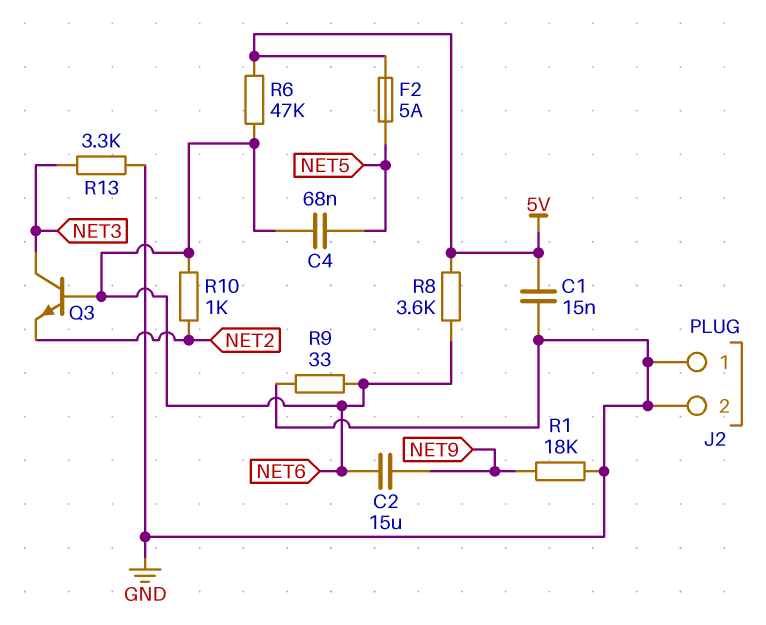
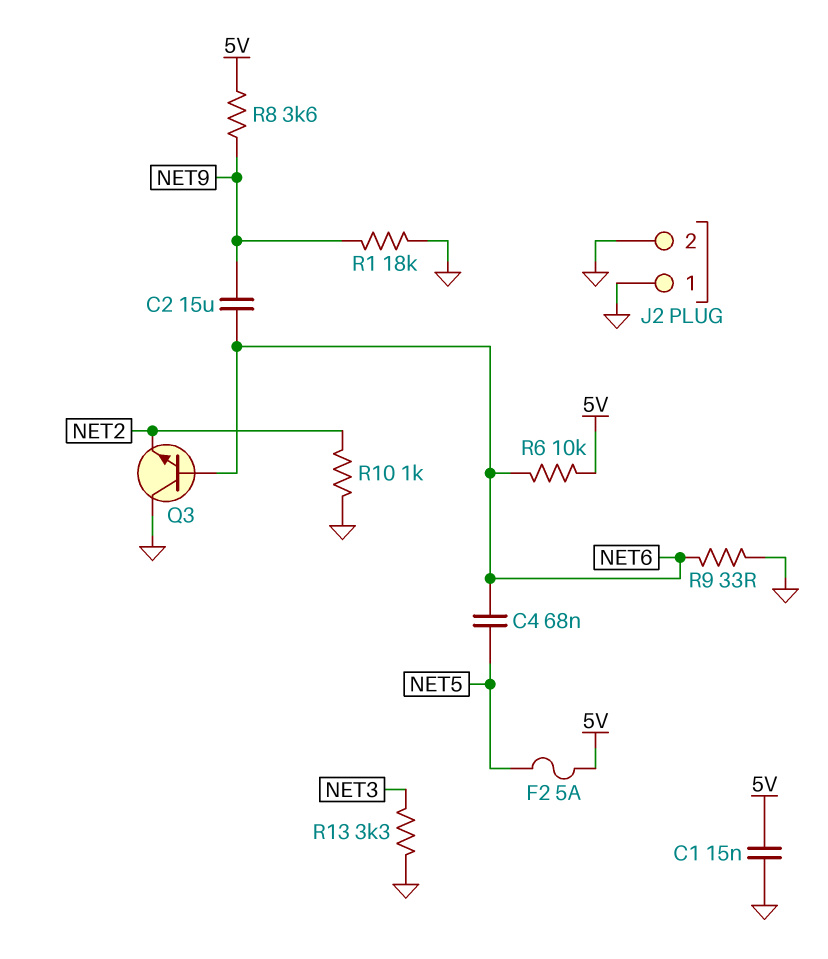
Q3: NPN (B NET6, C NET3, E NET2) -> NPN (B NET6, C GND, E NET2)
R6: 47k (5V, NET6) -> 10k (5V, NET6)
R8: 3.6k (5V, NET6) -> 3.6k (5V, NET9)
R10: 1k (NET2, NET6) -> 1k (GND, NET2)

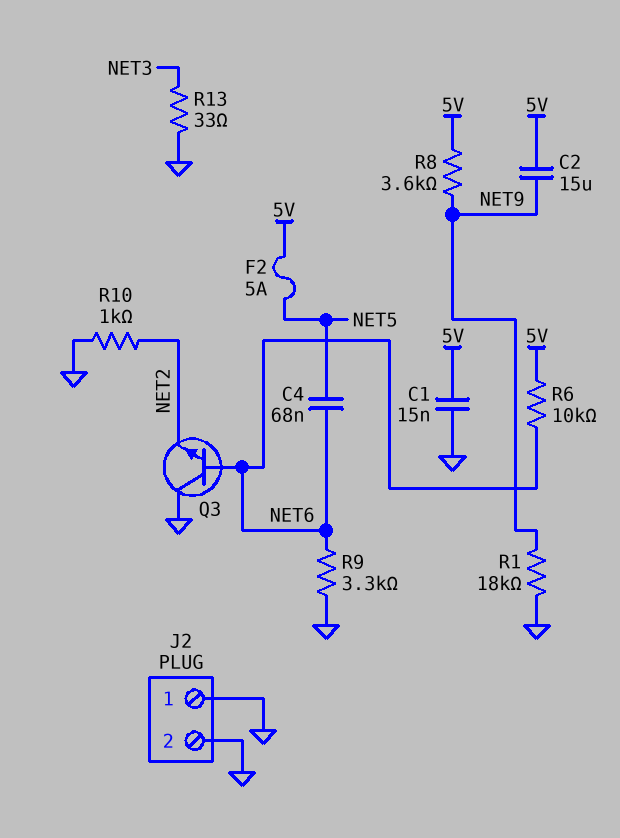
C2: 15uF (NET6, NET9) -> 15uF (5V, NET9)
R9: 33 (GND, NET6) -> 3.3k (GND, NET6)
R13: 3.3k (GND, NET3) -> 33 (GND, NET3)

